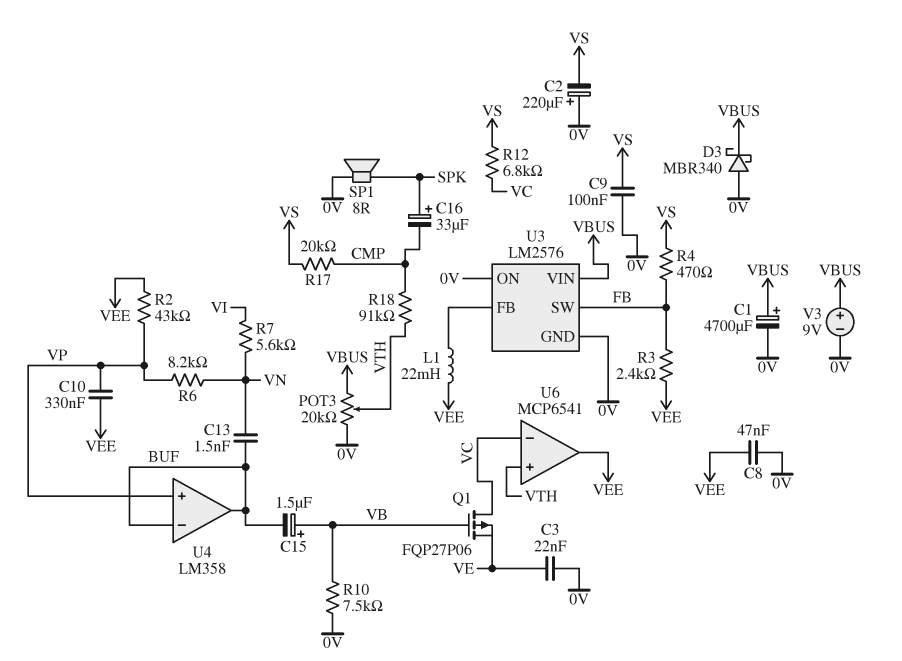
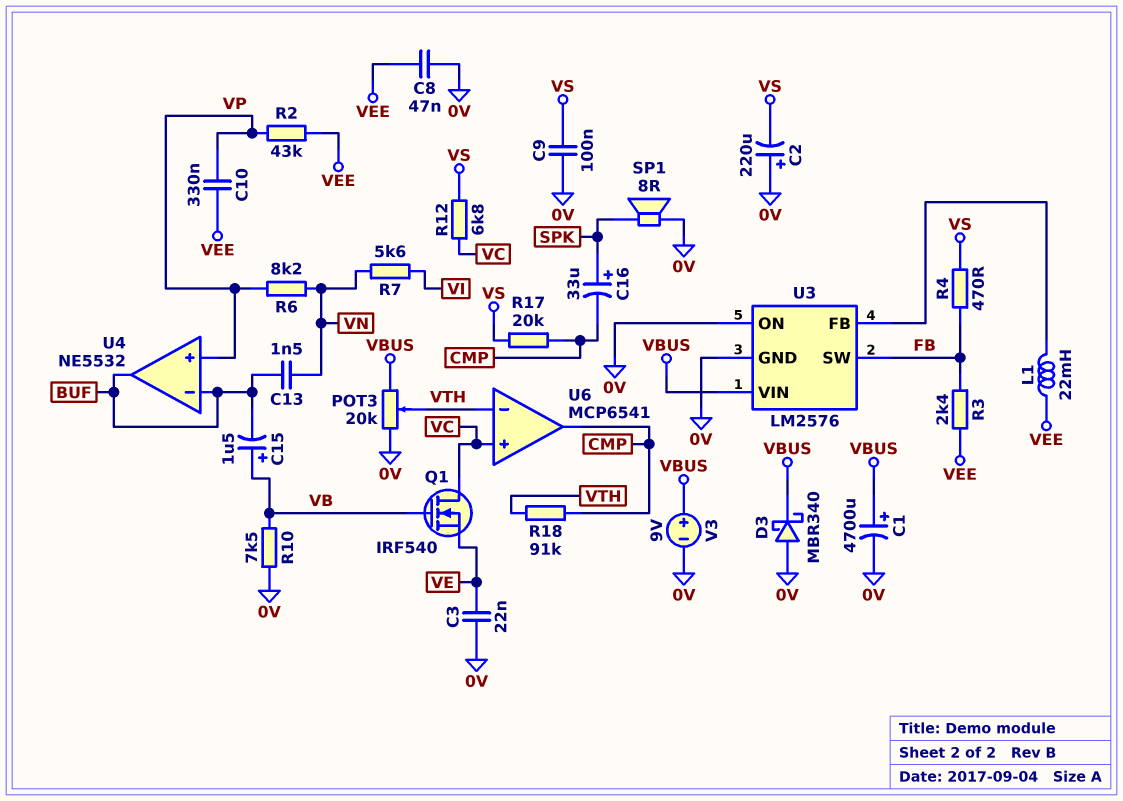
Q1: PMOS FQP27P06 (G VB, D VC, S VE) -> NMOS IRF540 (G VB, D VC, S VE)
U4: LM358 -> NE5532
U6 pin in+: VTH -> VC
U6 pin in-: VC -> VTH
U6 pin out: VEE -> CMP

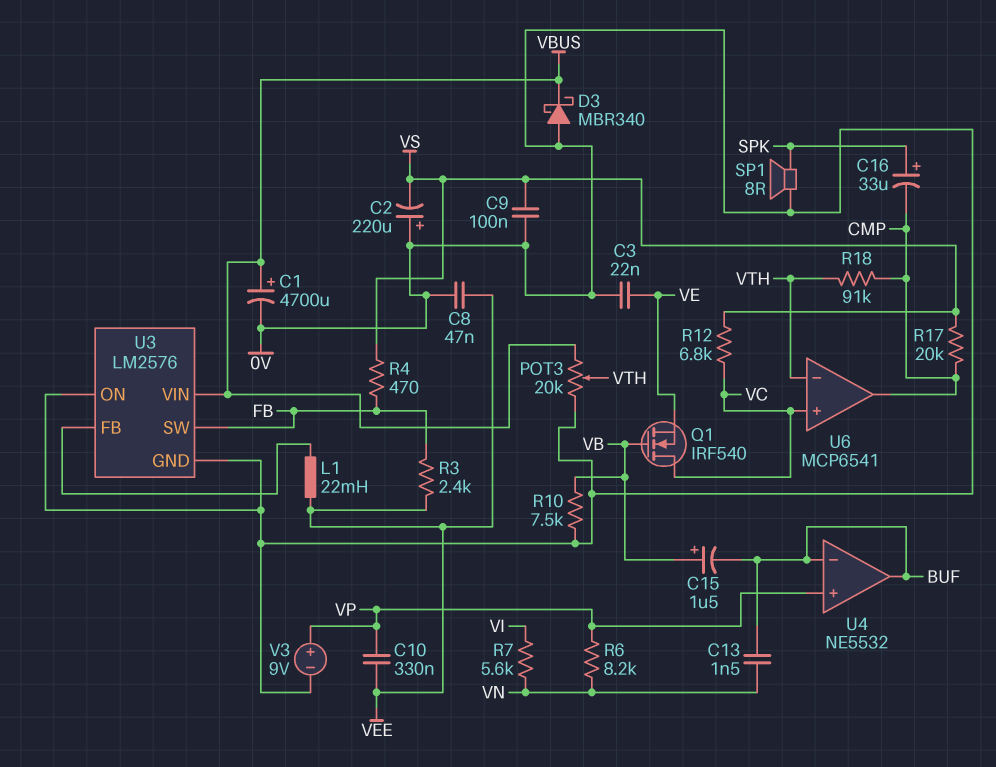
R2: 43k (VEE, VP) -> none
V3: 9V (plus VBUS, minus 0V) -> 9V (plus VP, minus 0V)

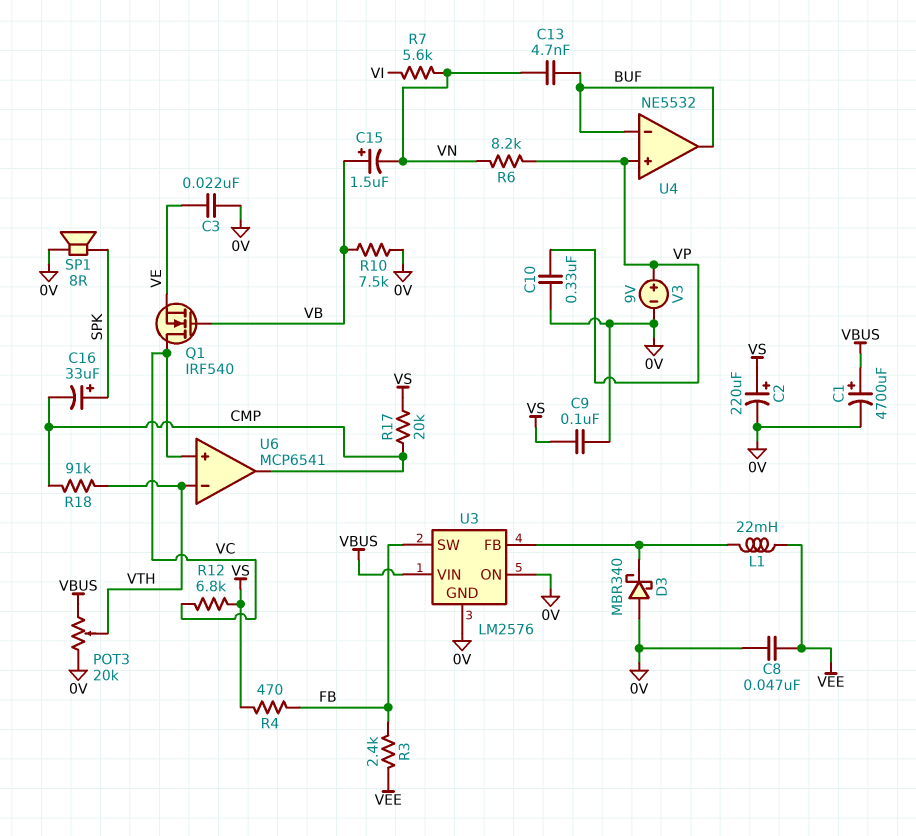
C2: 220uF (plus 0V, minus VS) -> 220uF (plus VS, minus 0V)
C10: 330nF (VEE, VP) -> 330nF (0V, VP)
C13: 1.5nF (BUF, VN) -> 4.7nF (BUF, VN)
C15: 1.5uF (plus VB, minus BUF) -> 1.5uF (plus VB, minus VN)
D3: schottky MBR340 (A 0V, K VBUS) -> schottky MBR340 (A 0V, K U3/FB)

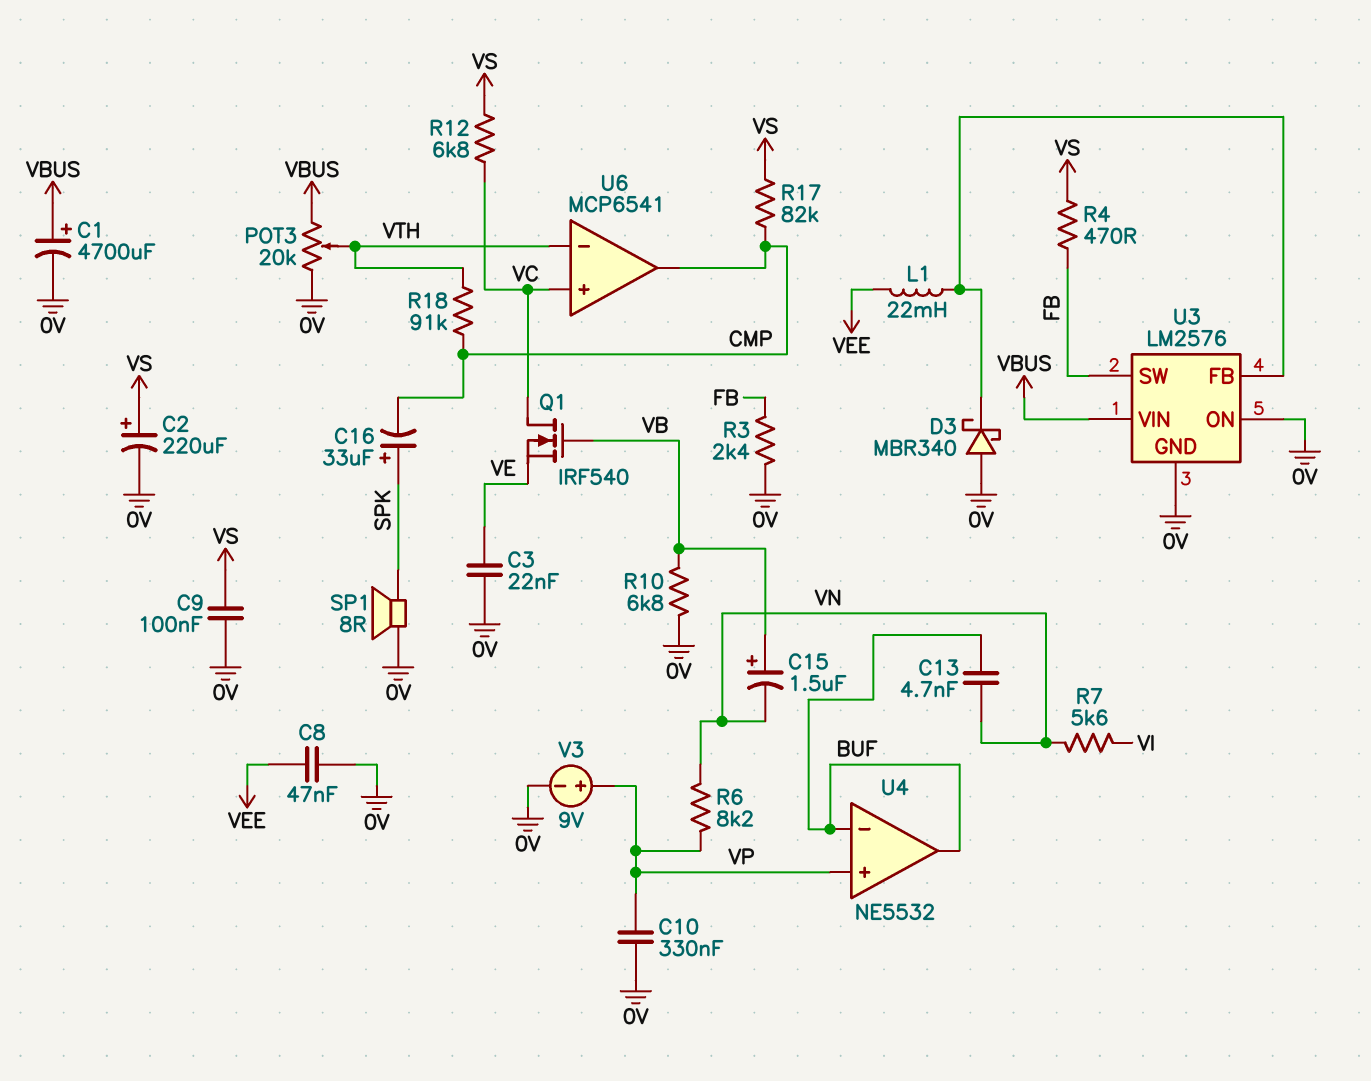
R3: 2.4k (FB, VEE) -> 2.4k (0V, FB)
R10: 7.5k (0V, VB) -> 6.8k (0V, VB)
R17: 20k (CMP, VS) -> 82k (CMP, VS)

